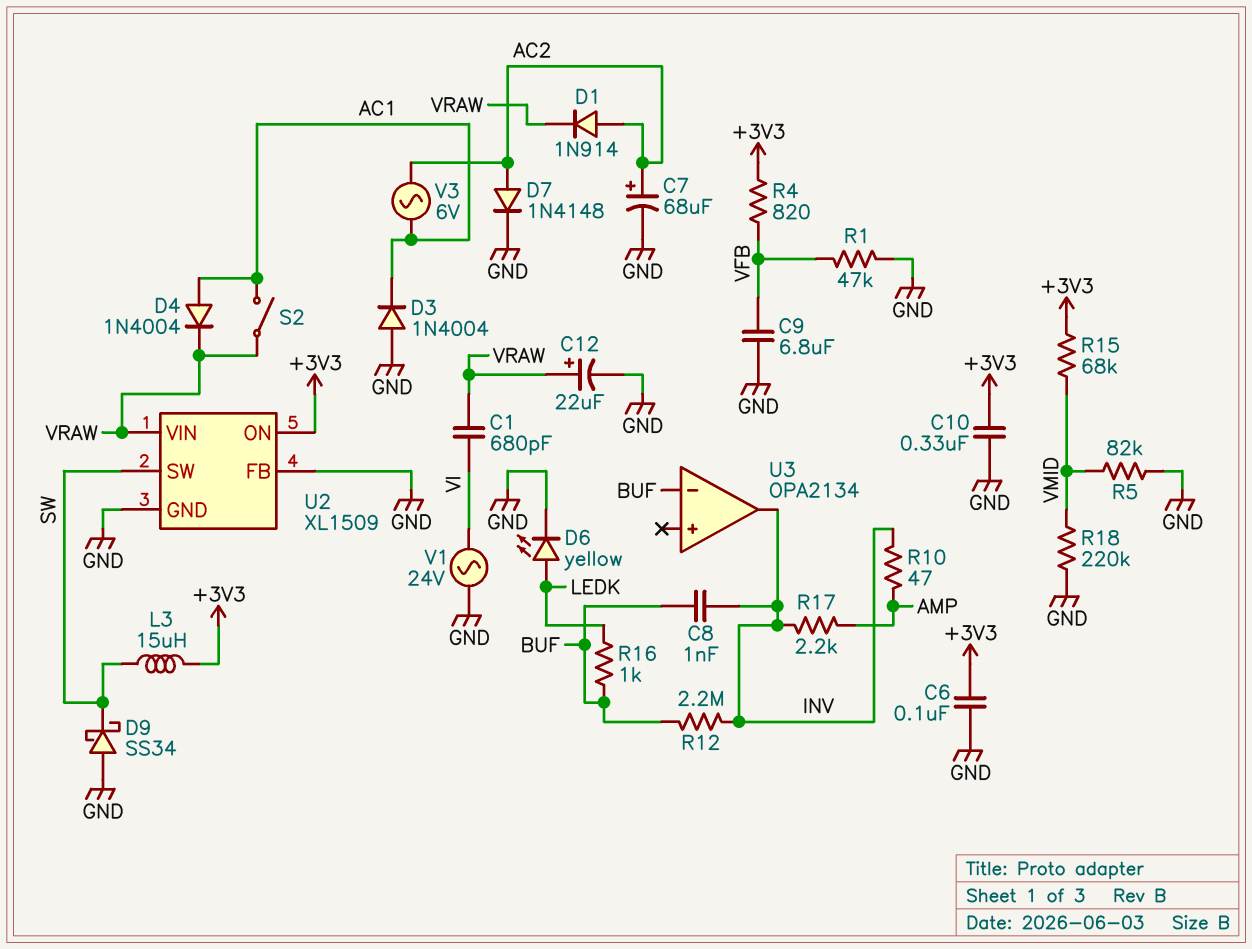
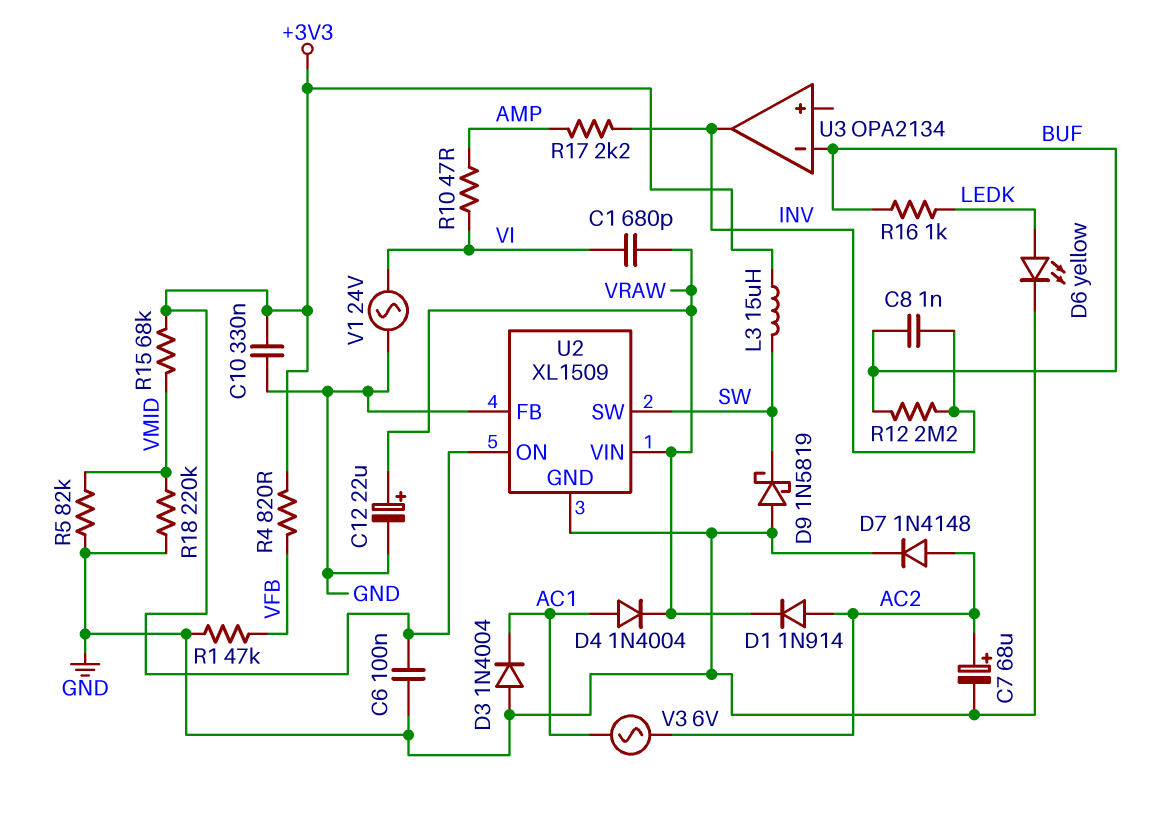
C9: 6.8uF (GND, VFB) -> none
D9: schottky SS34 (A GND, K SW) -> schottky 1N5819 (A GND, K SW)
R10: 47 (AMP, INV) -> 47 (AMP, VI)
S2: switch (AC1, VRAW) -> none

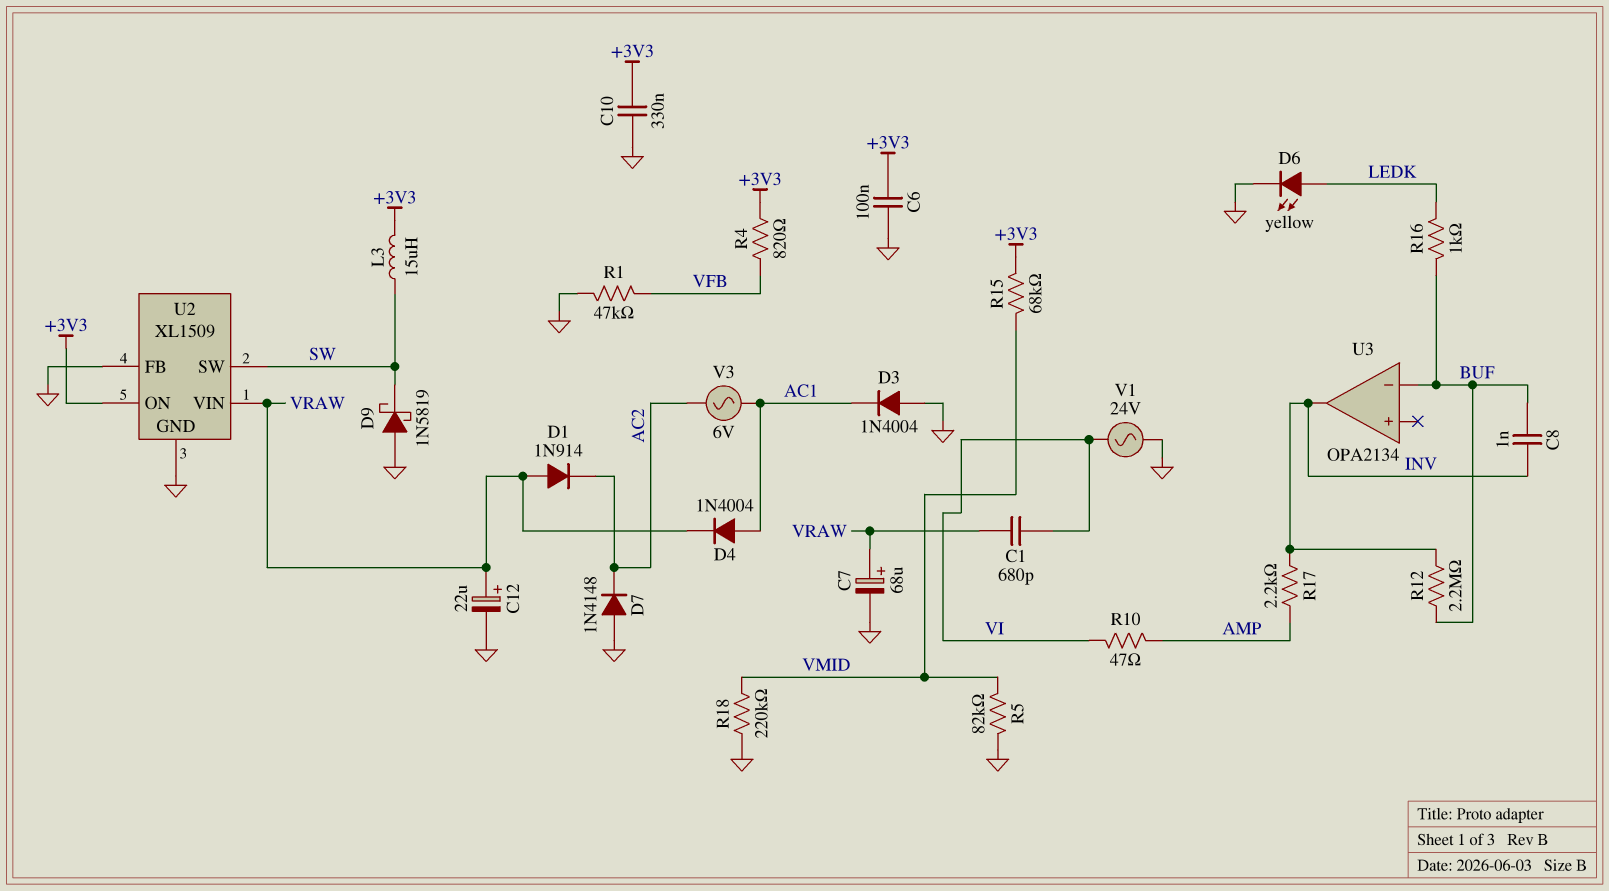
C7: 68uF (plus AC2, minus GND) -> 68uF (plus VRAW, minus GND)
D1: diode 1N914 (A AC2, K VRAW) -> diode 1N914 (A VRAW, K AC2)
D7: diode 1N4148 (A AC2, K GND) -> diode 1N4148 (A GND, K AC2)

